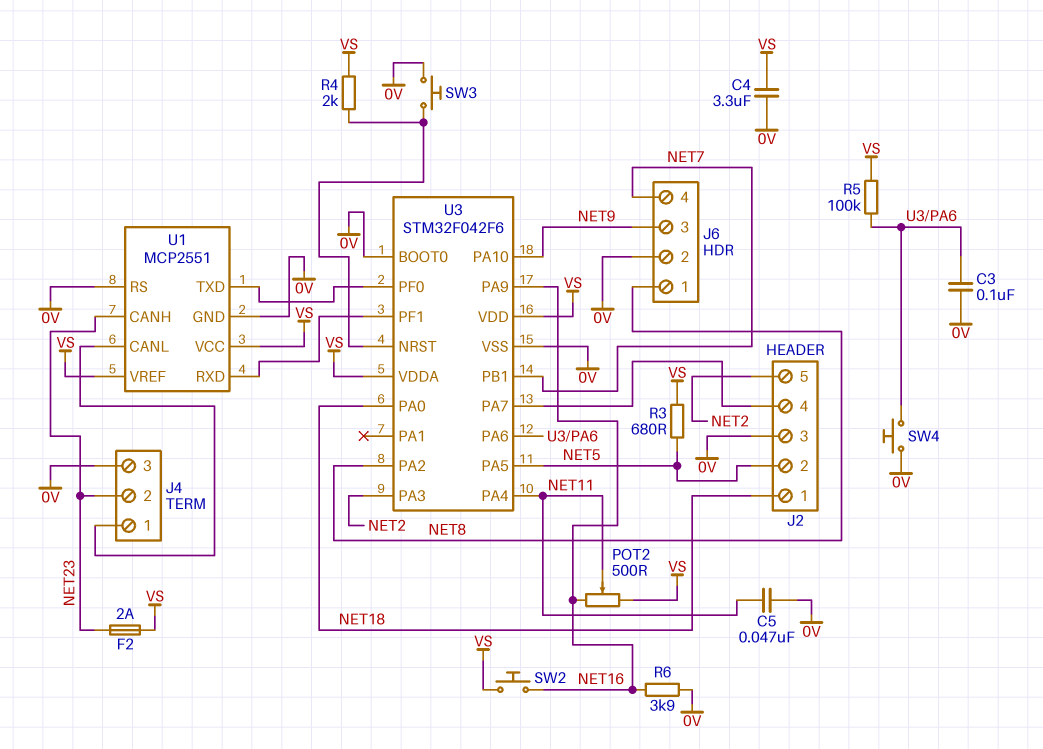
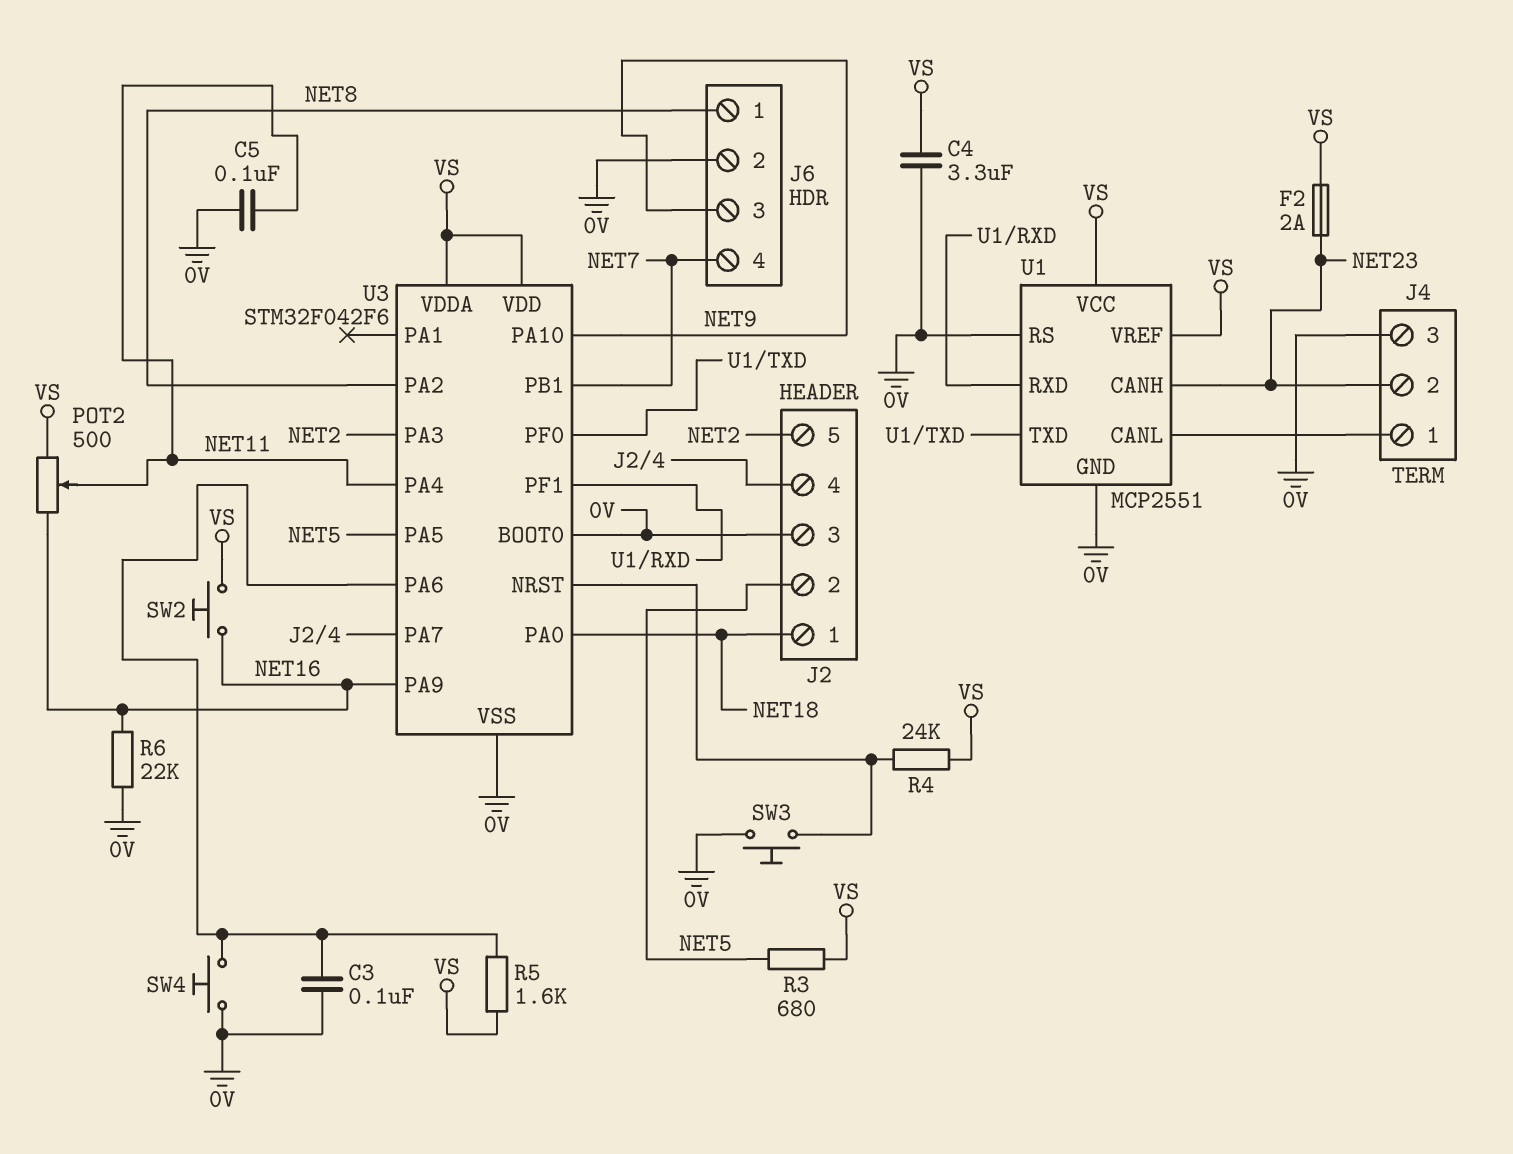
C5: 47nF (0V, NET11) -> 100nF (0V, NET11)
R4: 2k (U3/NRST, VS) -> 24k (U3/NRST, VS)
R5: 100k (U3/PA6, VS) -> 1.6k (U3/PA6, VS)
R6: 3.9k (0V, NET16) -> 22k (0V, NET16)

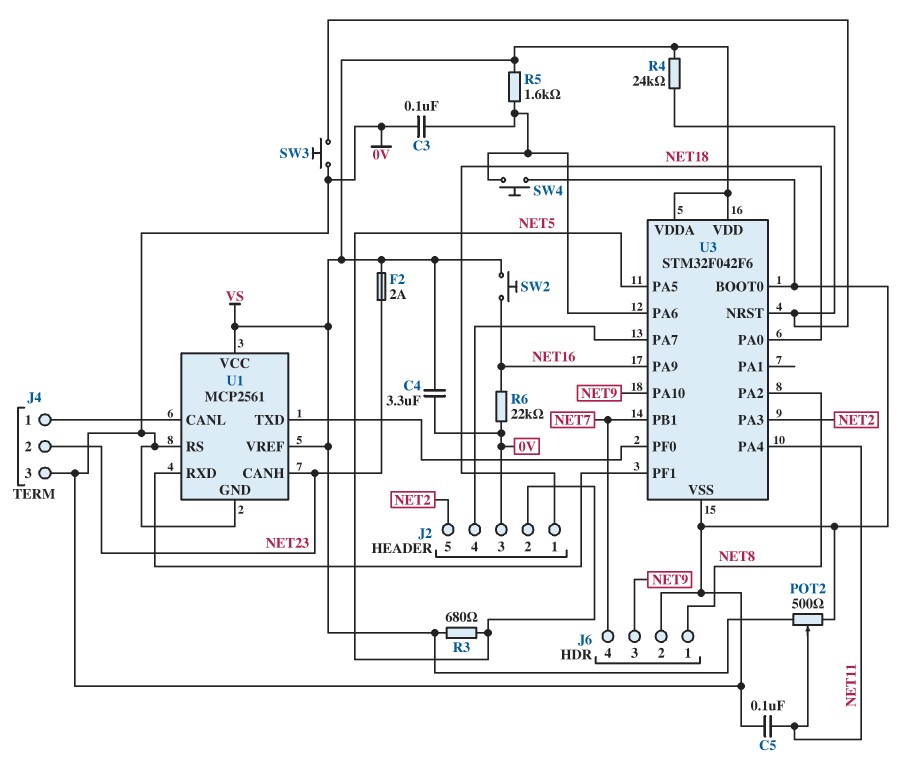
POT2: 500 (NET16, VS, wiper NET11) -> 500 (0V, VS, wiper NET11)
U1: MCP2551 -> MCP2561

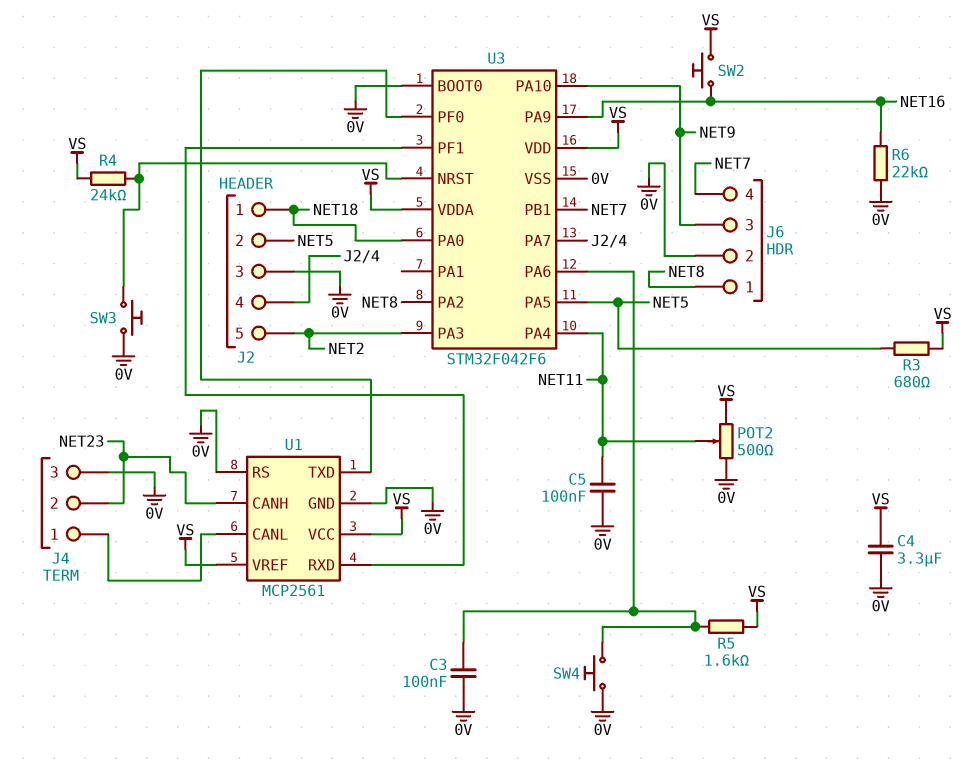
F2: 2A (NET23, VS) -> none

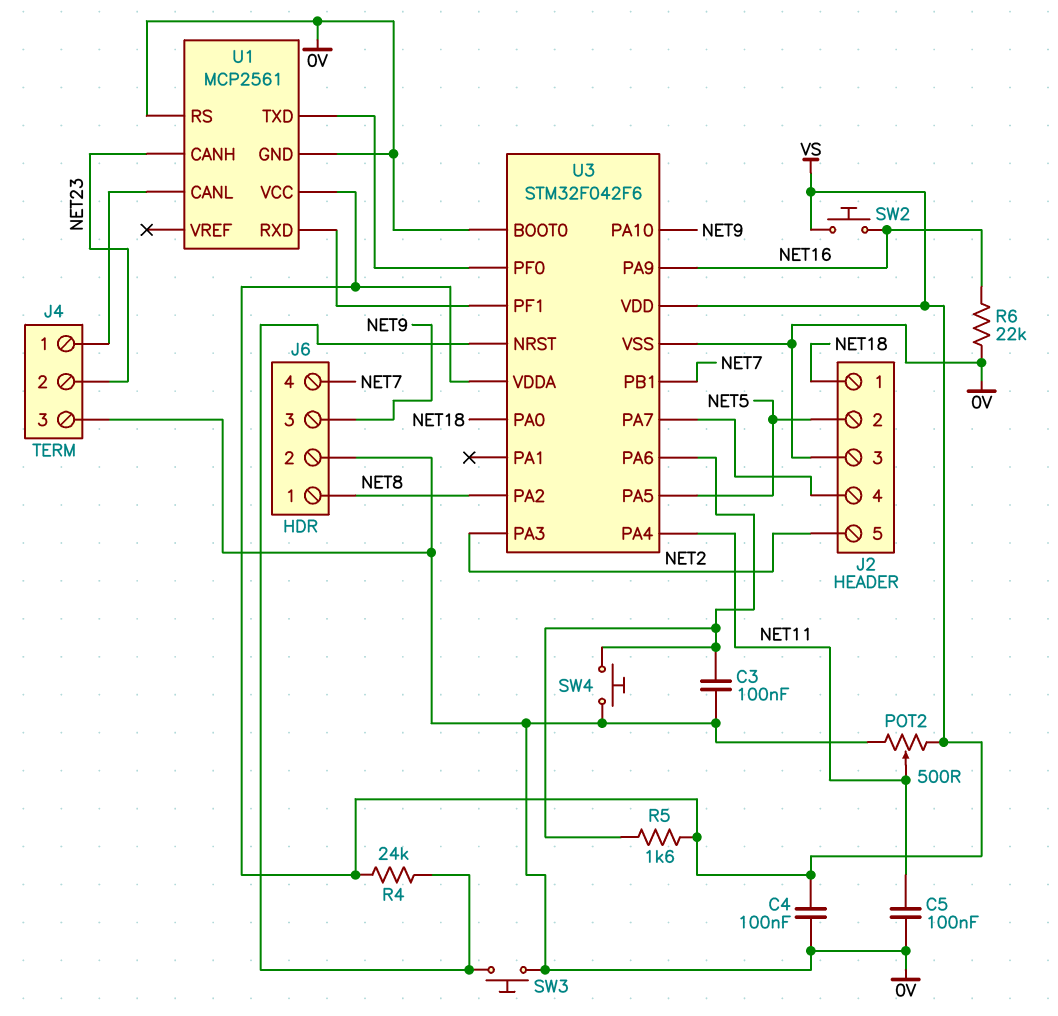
C4: 3.3uF (0V, VS) -> 100nF (0V, VS)
R3: 680 (NET5, VS) -> none
U1 pin VREF: VS -> none

